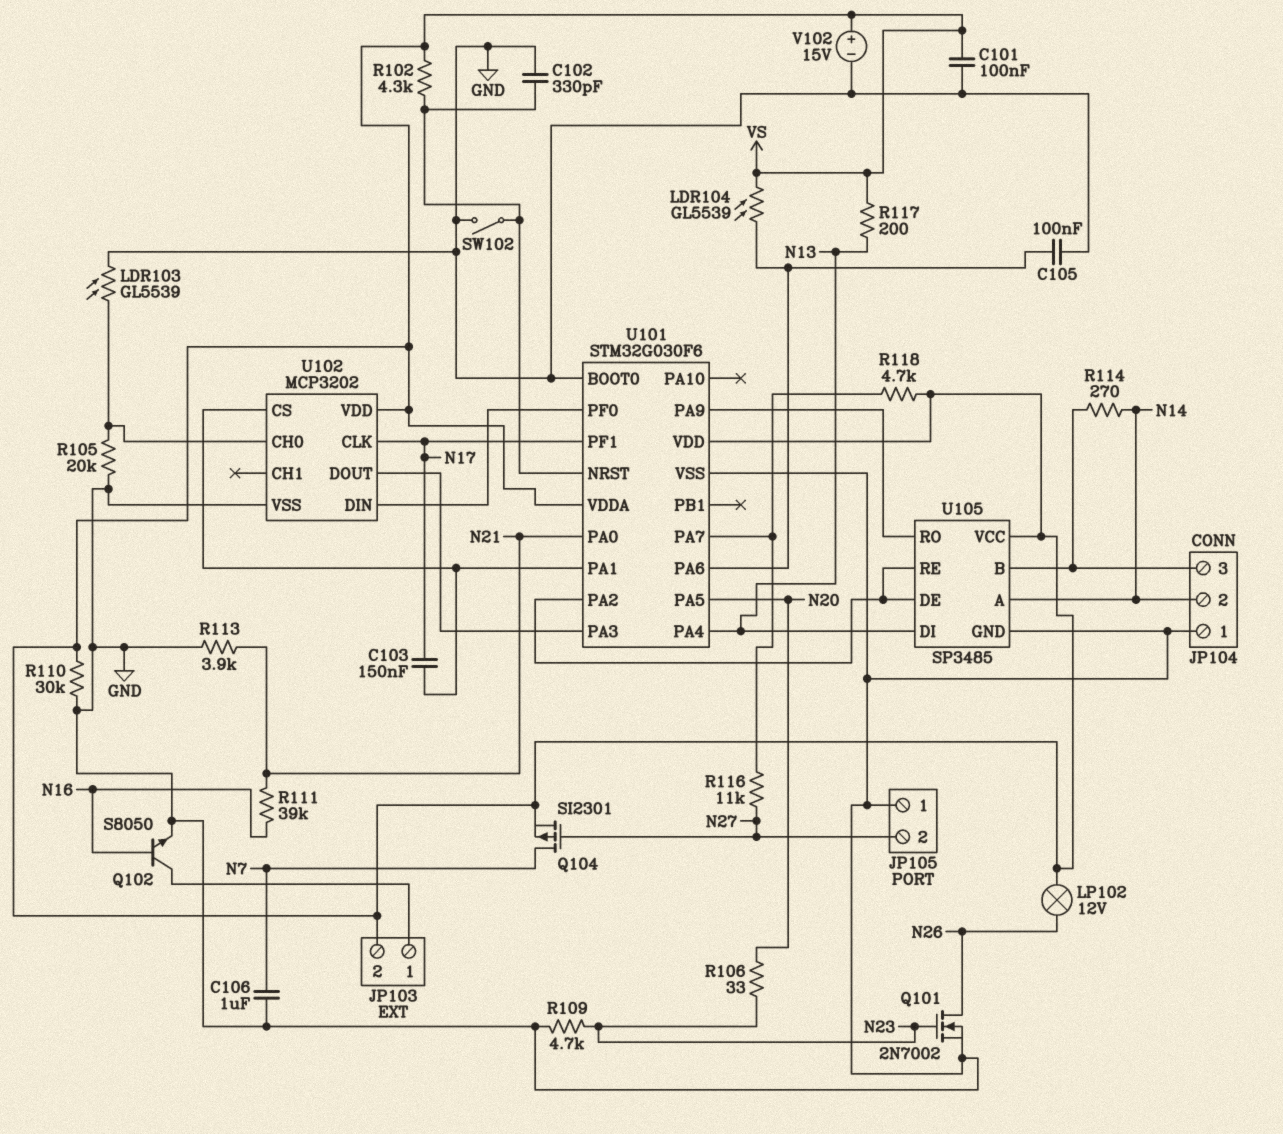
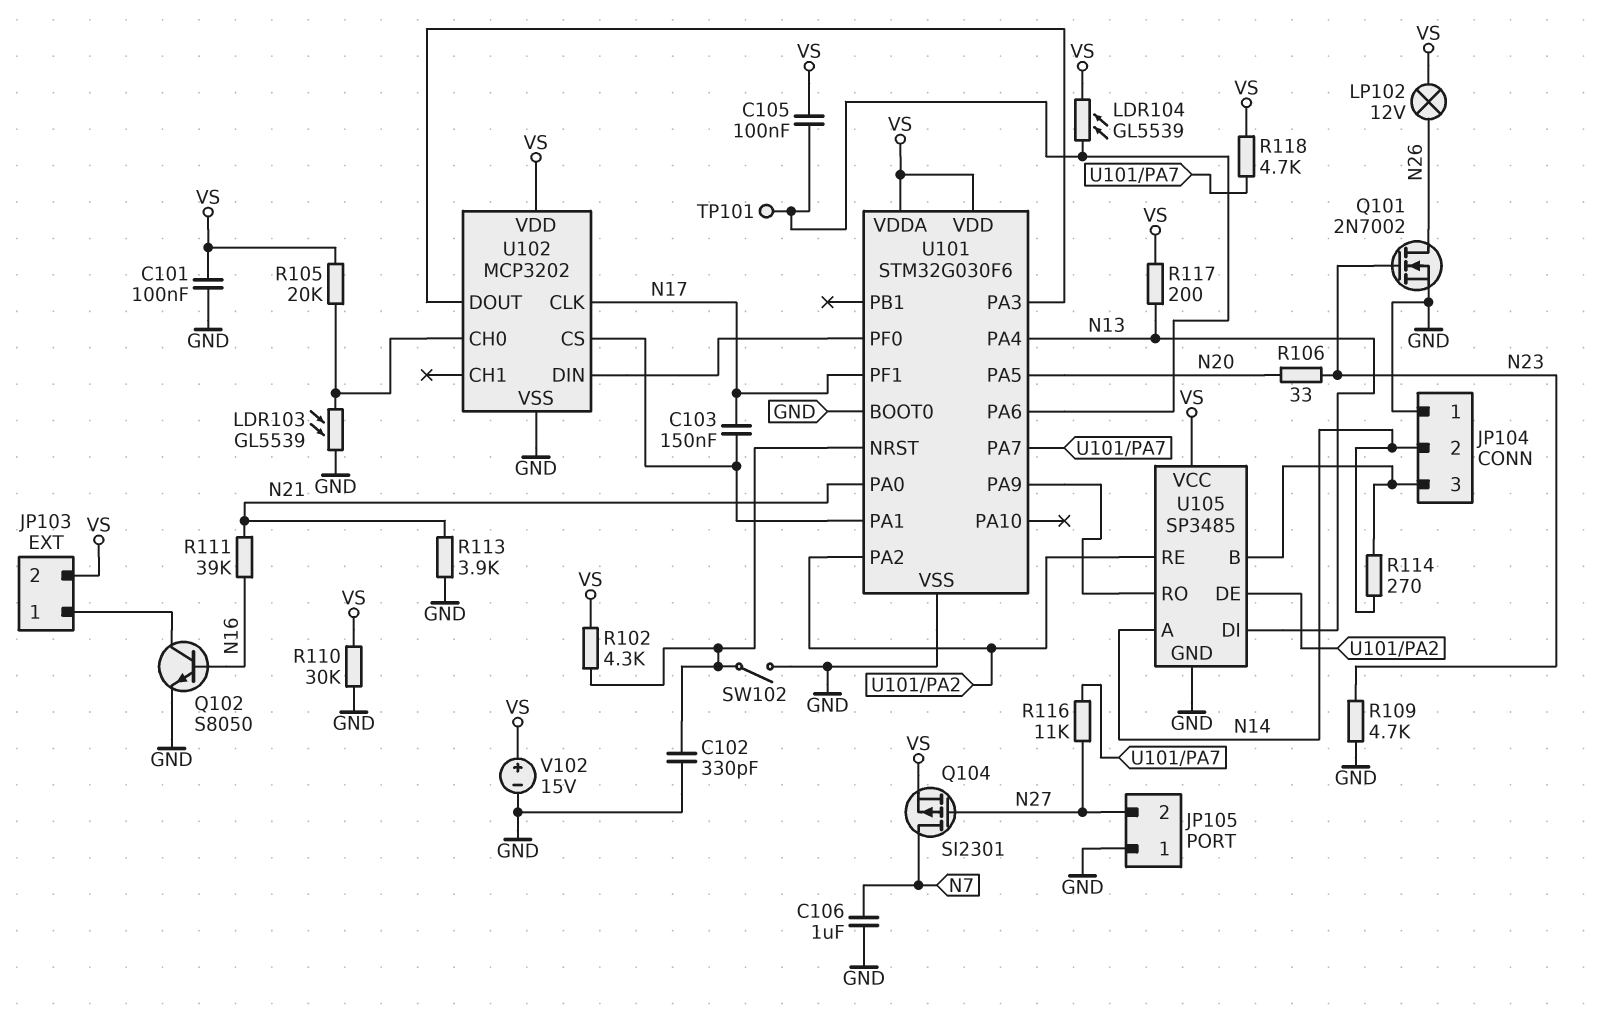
C105: 100nF (GND, U101/PA6) -> 100nF (U101/PA6, VS)
R105: 20k (GND, U102/CH0) -> 20k (U102/CH0, VS)
TP101: none -> test point (U101/PA6)

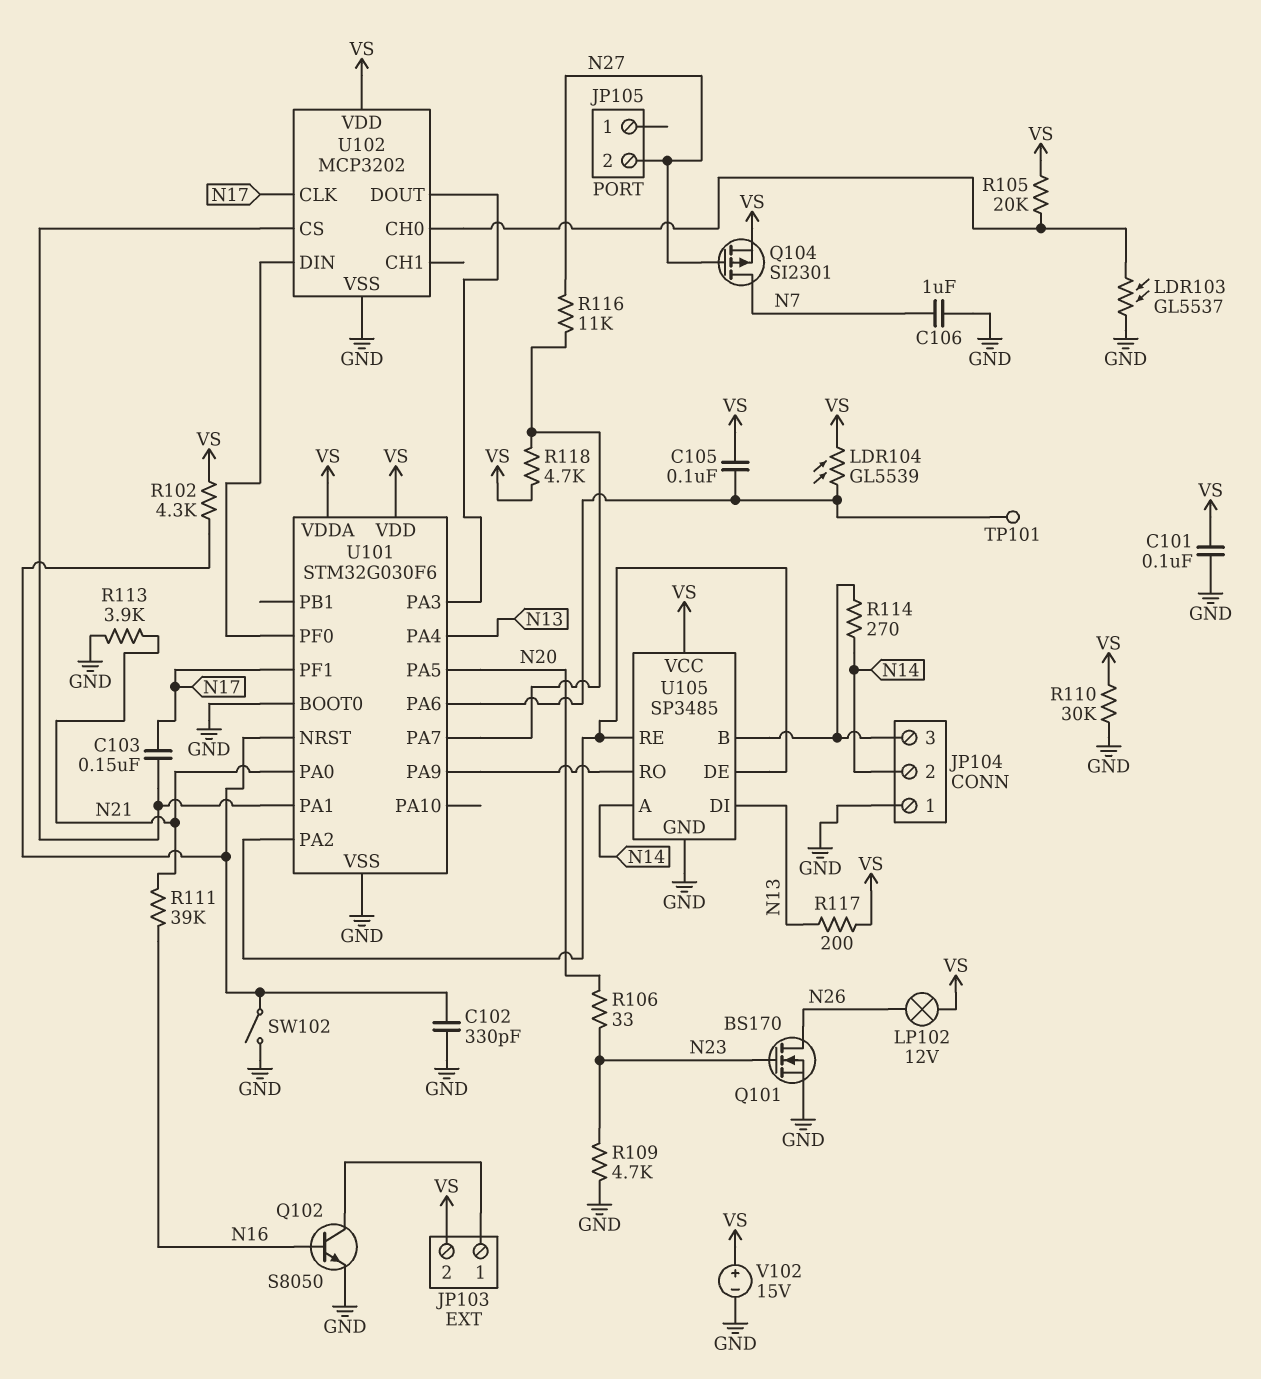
JP105 pin 1: GND -> none
LDR103: GL5539 (GND, U102/CH0) -> GL5537 (GND, U102/CH0)
Q101: NMOS 2N7002 (G N23, D N26, S GND) -> NMOS BS170 (G N23, D N26, S GND)

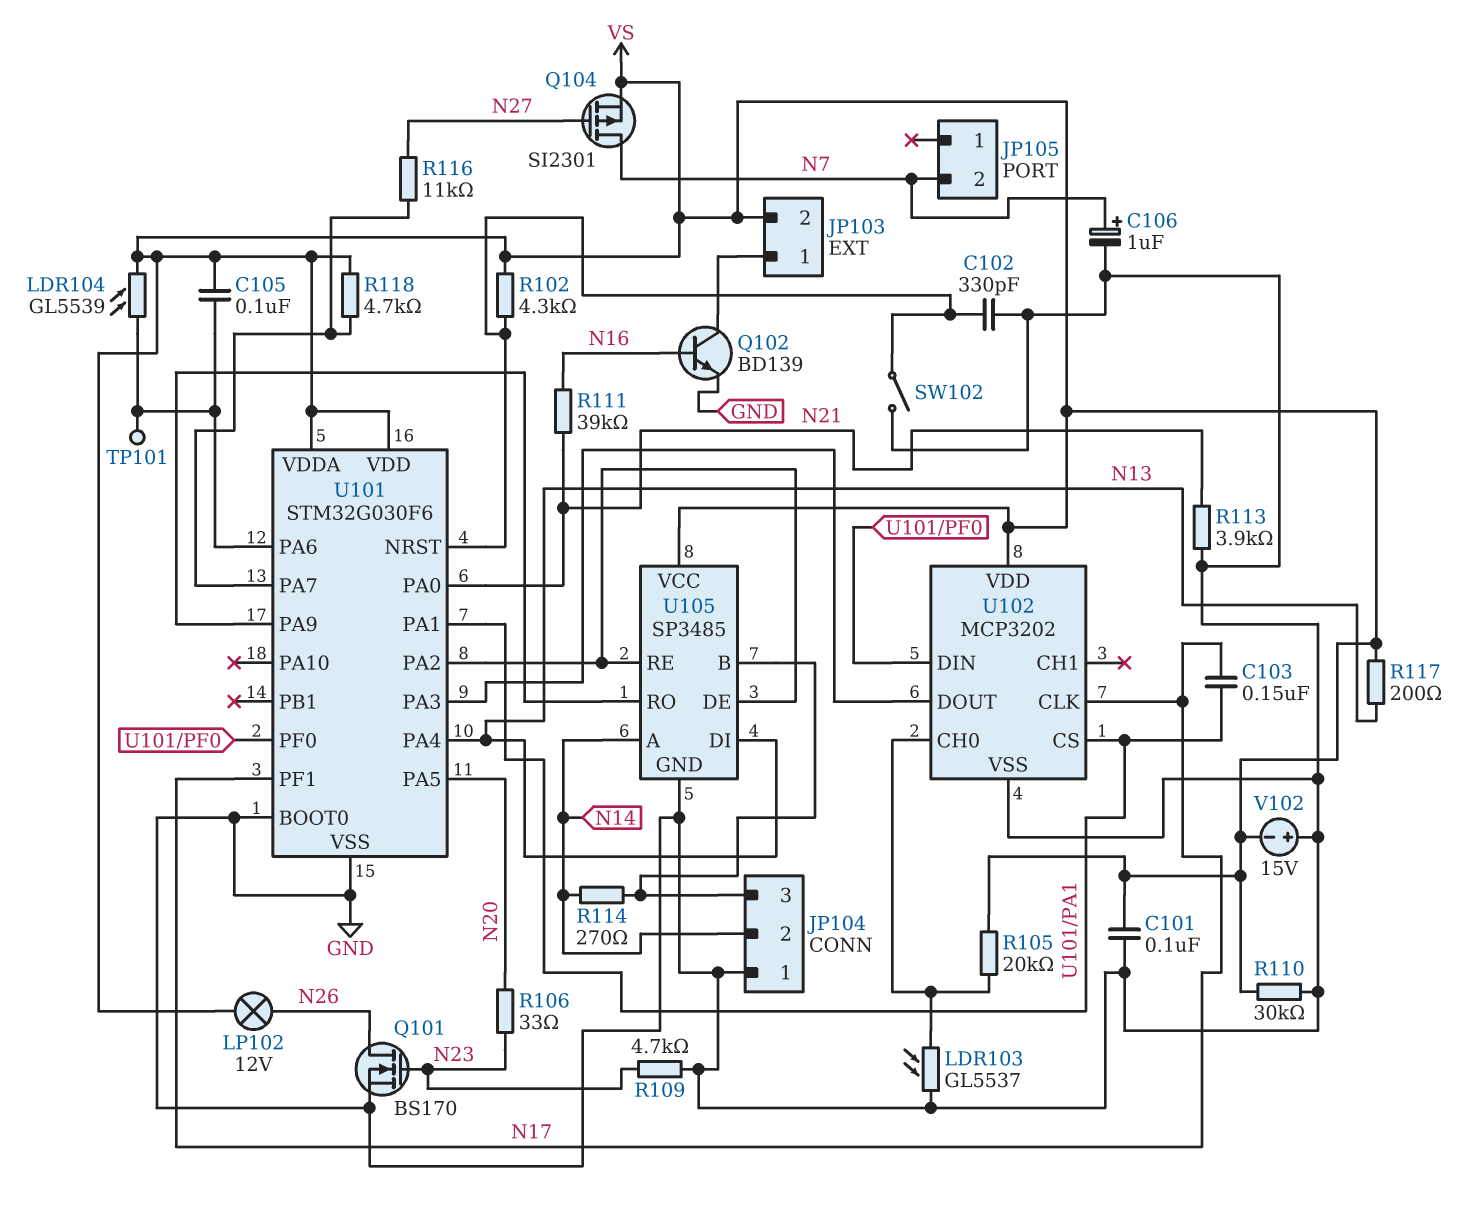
C106: 1uF (GND, N7) -> 1uF (plus N7, minus GND)
JP105 pin 2: N27 -> N7
Q102: NPN S8050 (B N16, C JP103/1, E GND) -> NPN BD139 (B N16, C JP103/1, E GND)
V102: 15V (plus VS, minus GND) -> 15V (plus GND, minus VS)

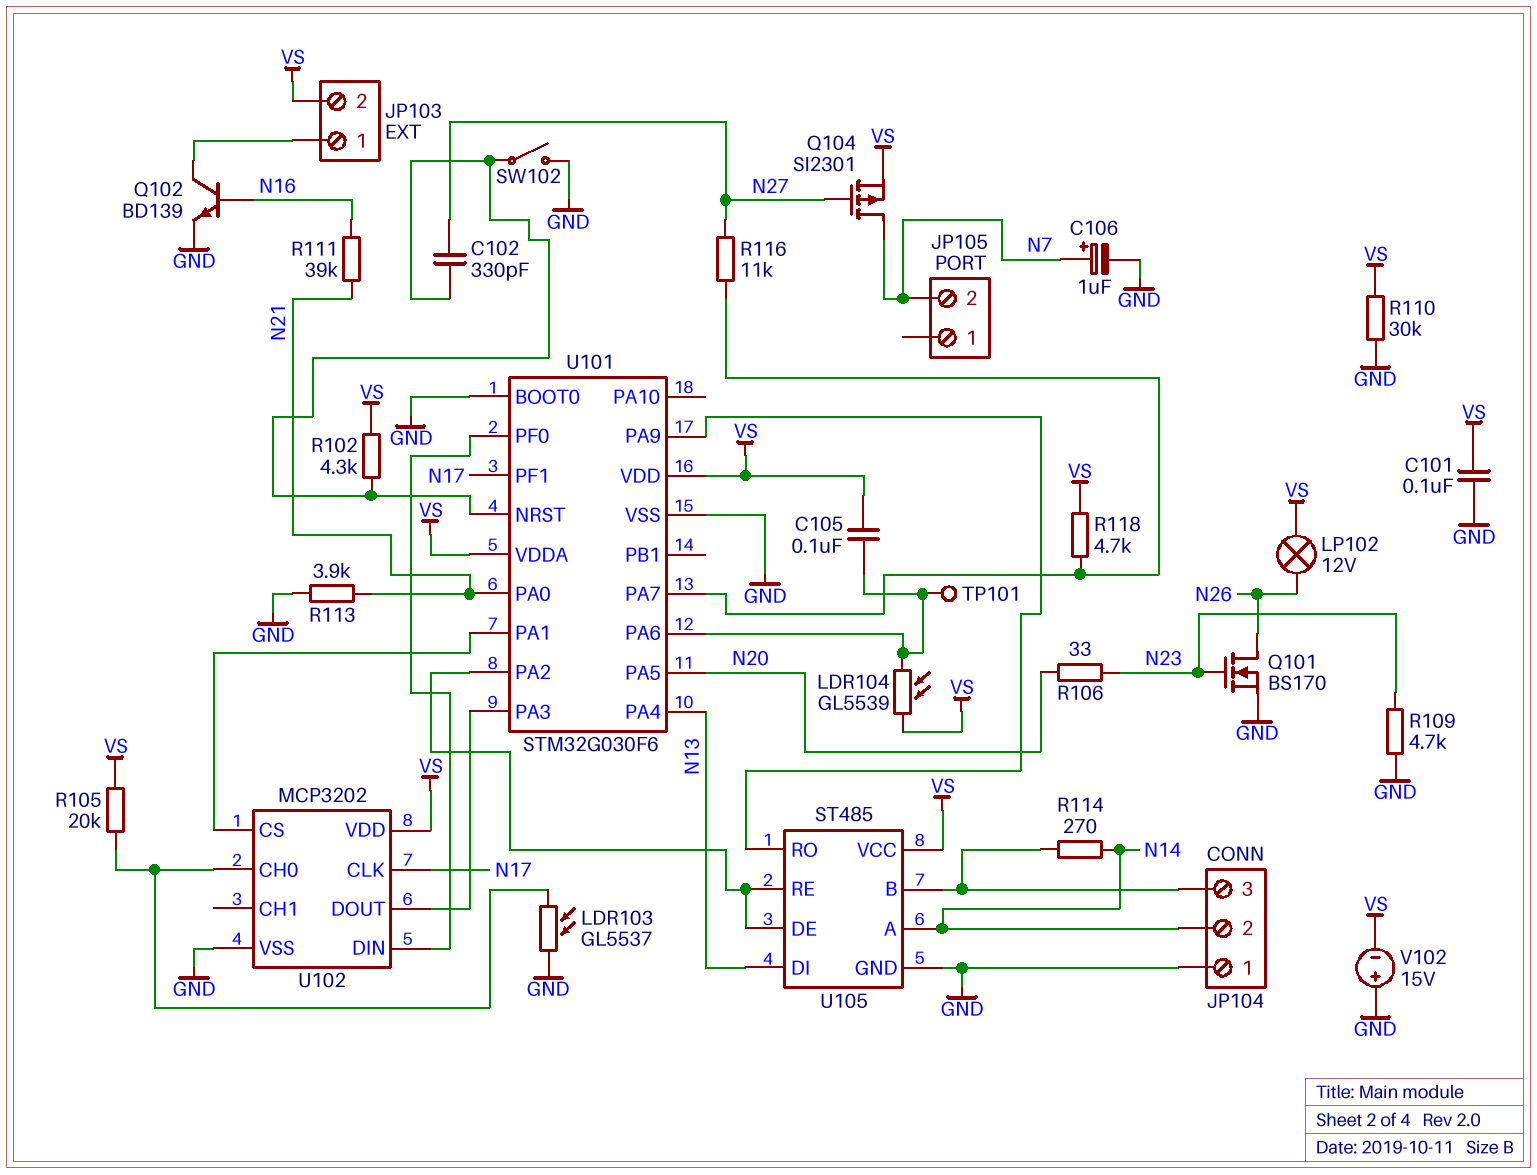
C102: 330pF (GND, U101/NRST) -> 330pF (N27, U101/NRST)
C103: 150nF (N17, U101/PA1) -> none
R117: 200 (N13, VS) -> none
U105: SP3485 -> ST485

